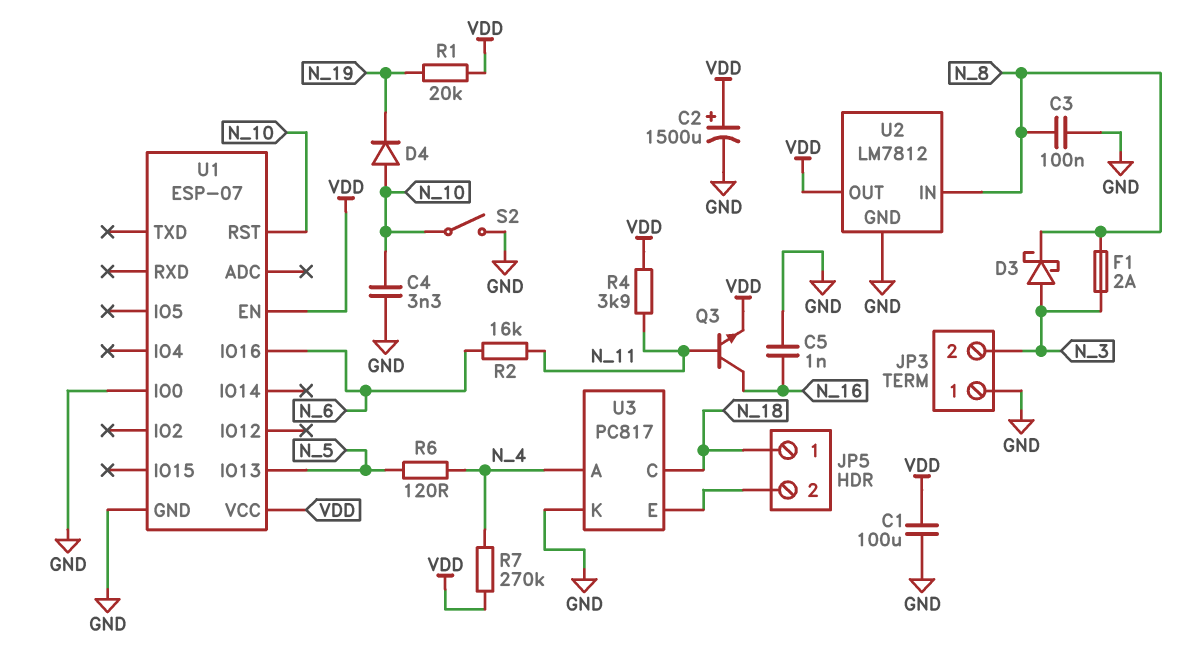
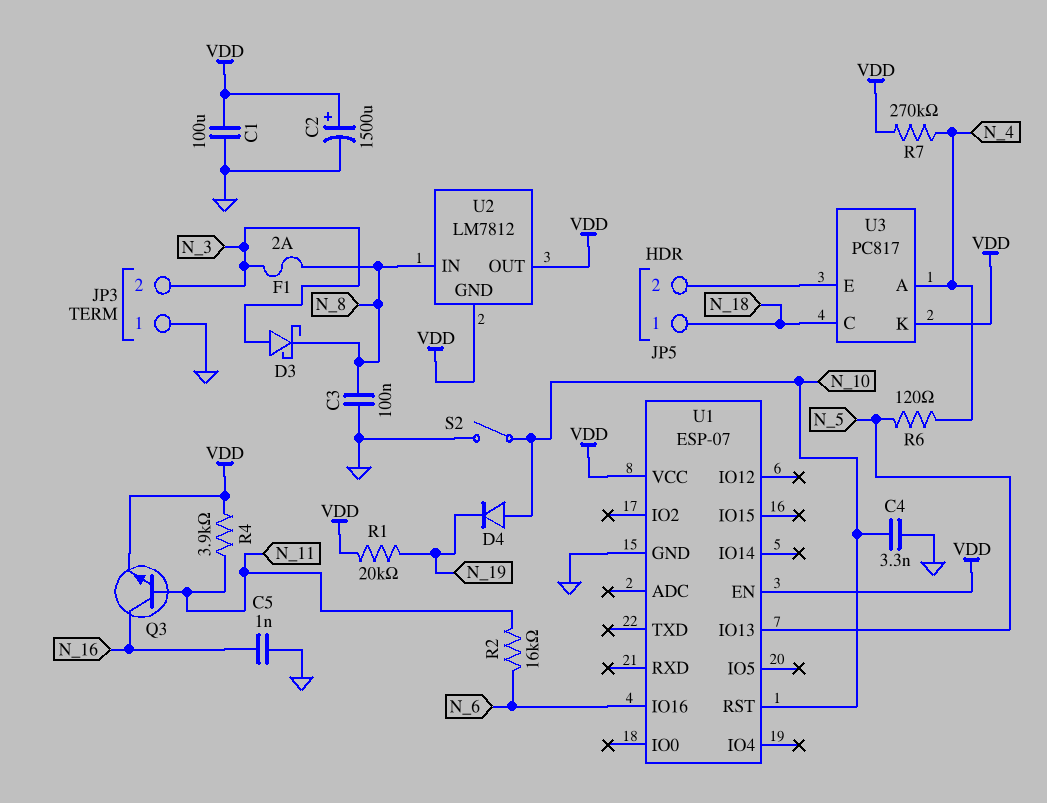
U1 pin IO0: GND -> none
U2 pin GND: GND -> VDD
U3 pin K: GND -> VDD

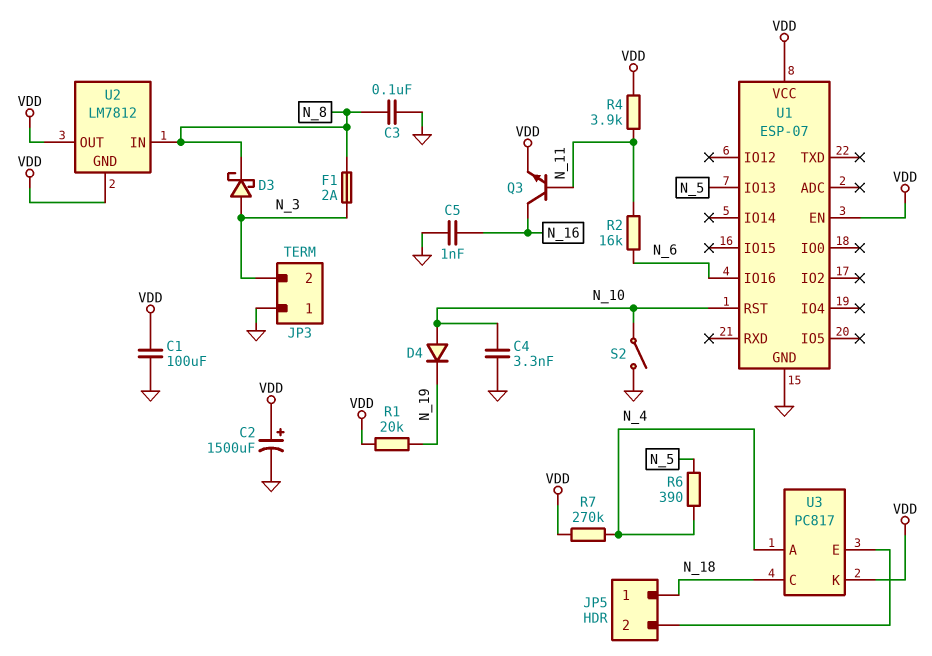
R6: 120 (N_4, N_5) -> 390 (N_4, N_5)

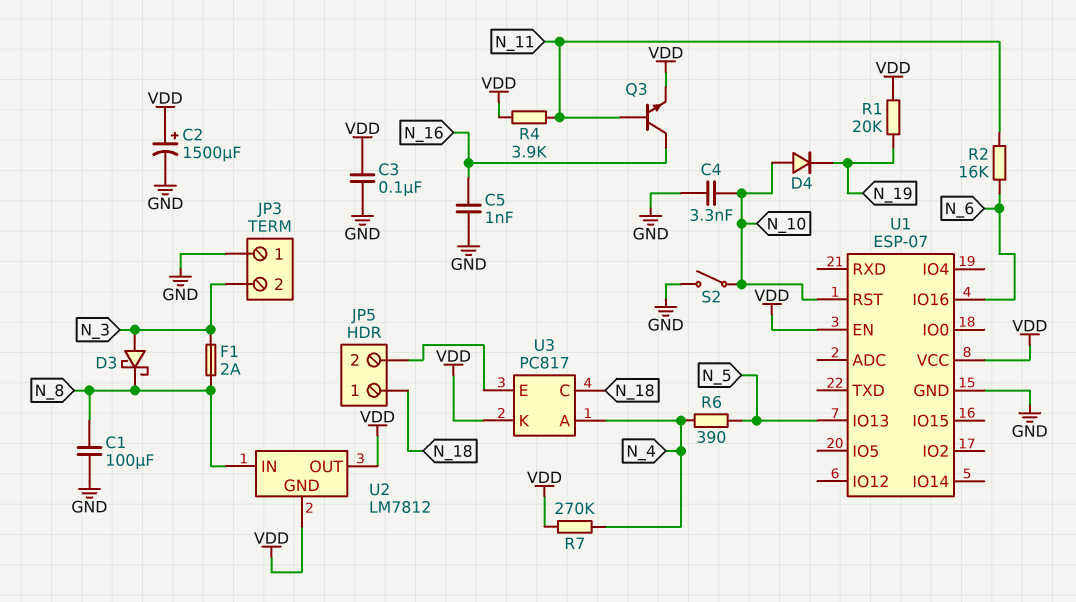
C1: 100uF (GND, VDD) -> 100uF (GND, N_8)
C3: 100nF (GND, N_8) -> 100nF (GND, VDD)

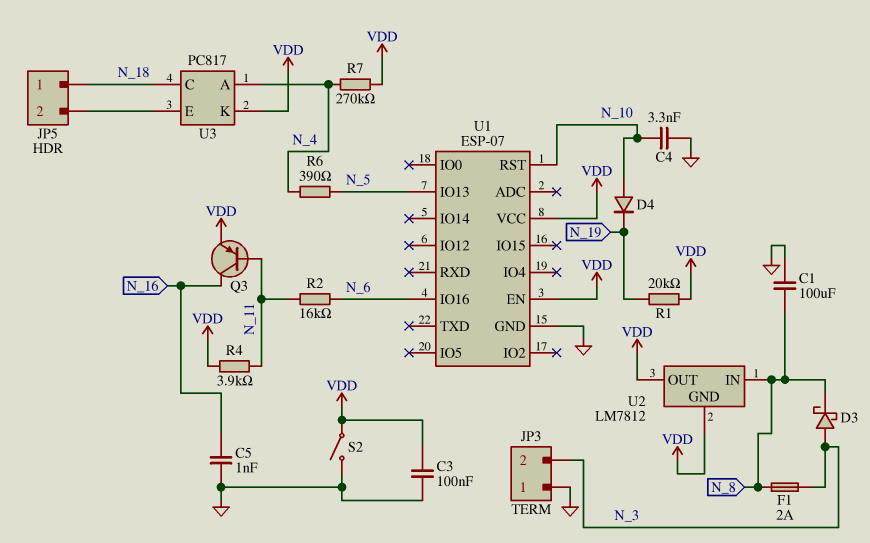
C2: 1500uF (plus VDD, minus GND) -> none
Q3: NPN (B N_11, C N_16, E VDD) -> PNP (B N_11, C N_16, E VDD)
S2: switch (GND, N_10) -> switch (GND, VDD)

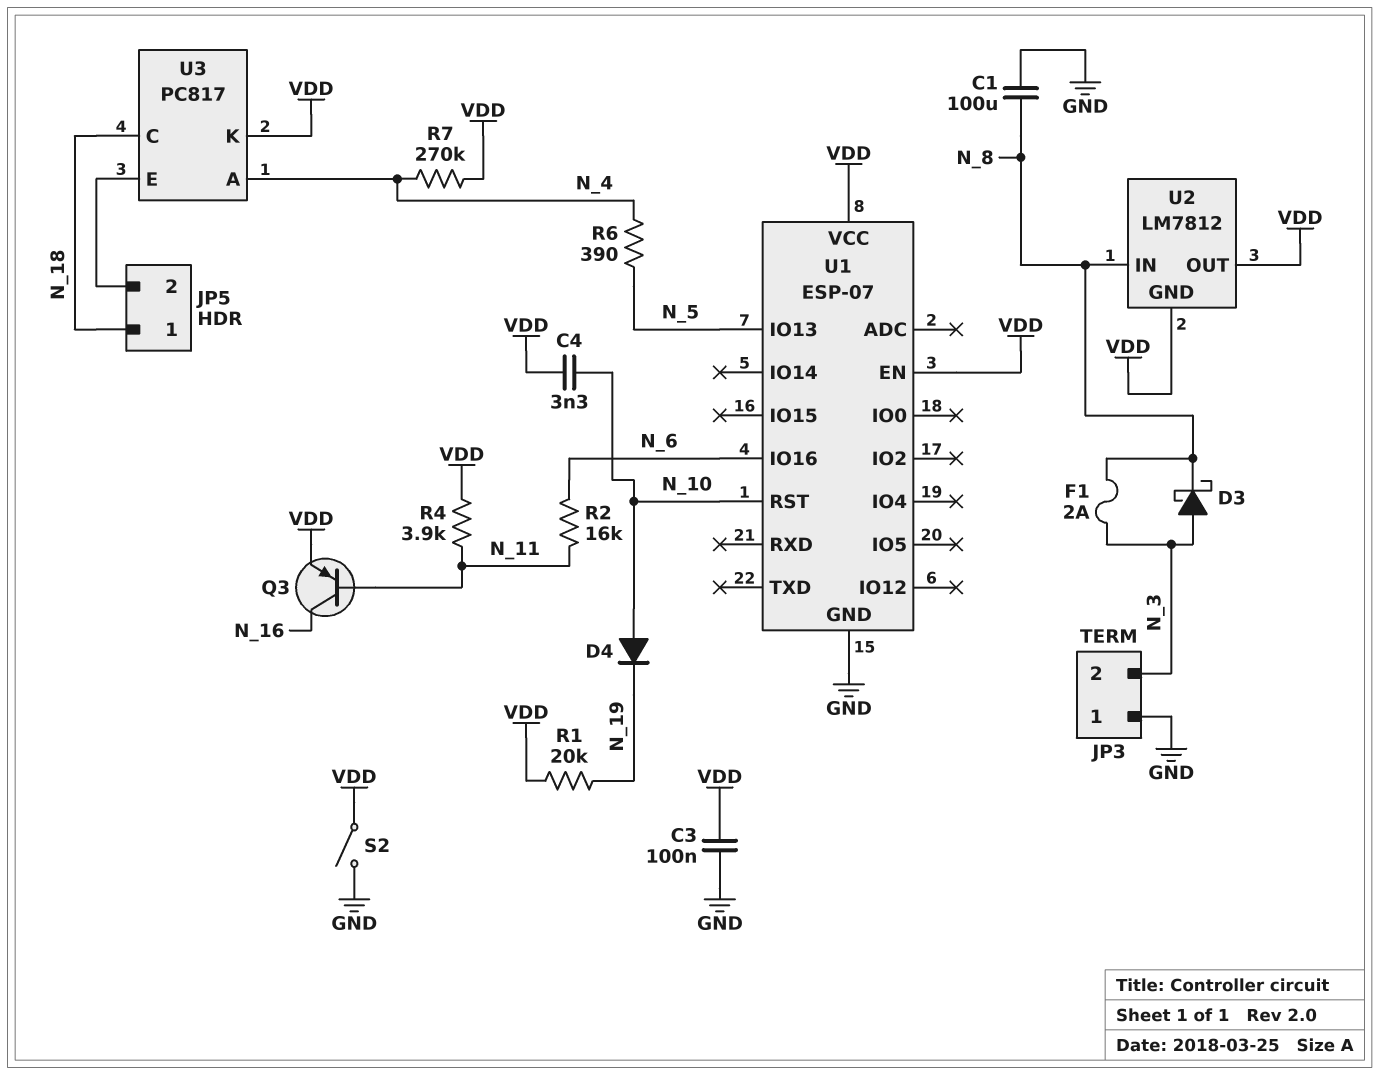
C4: 3.3nF (GND, N_10) -> 3.3nF (N_10, VDD)
C5: 1nF (GND, N_16) -> none

